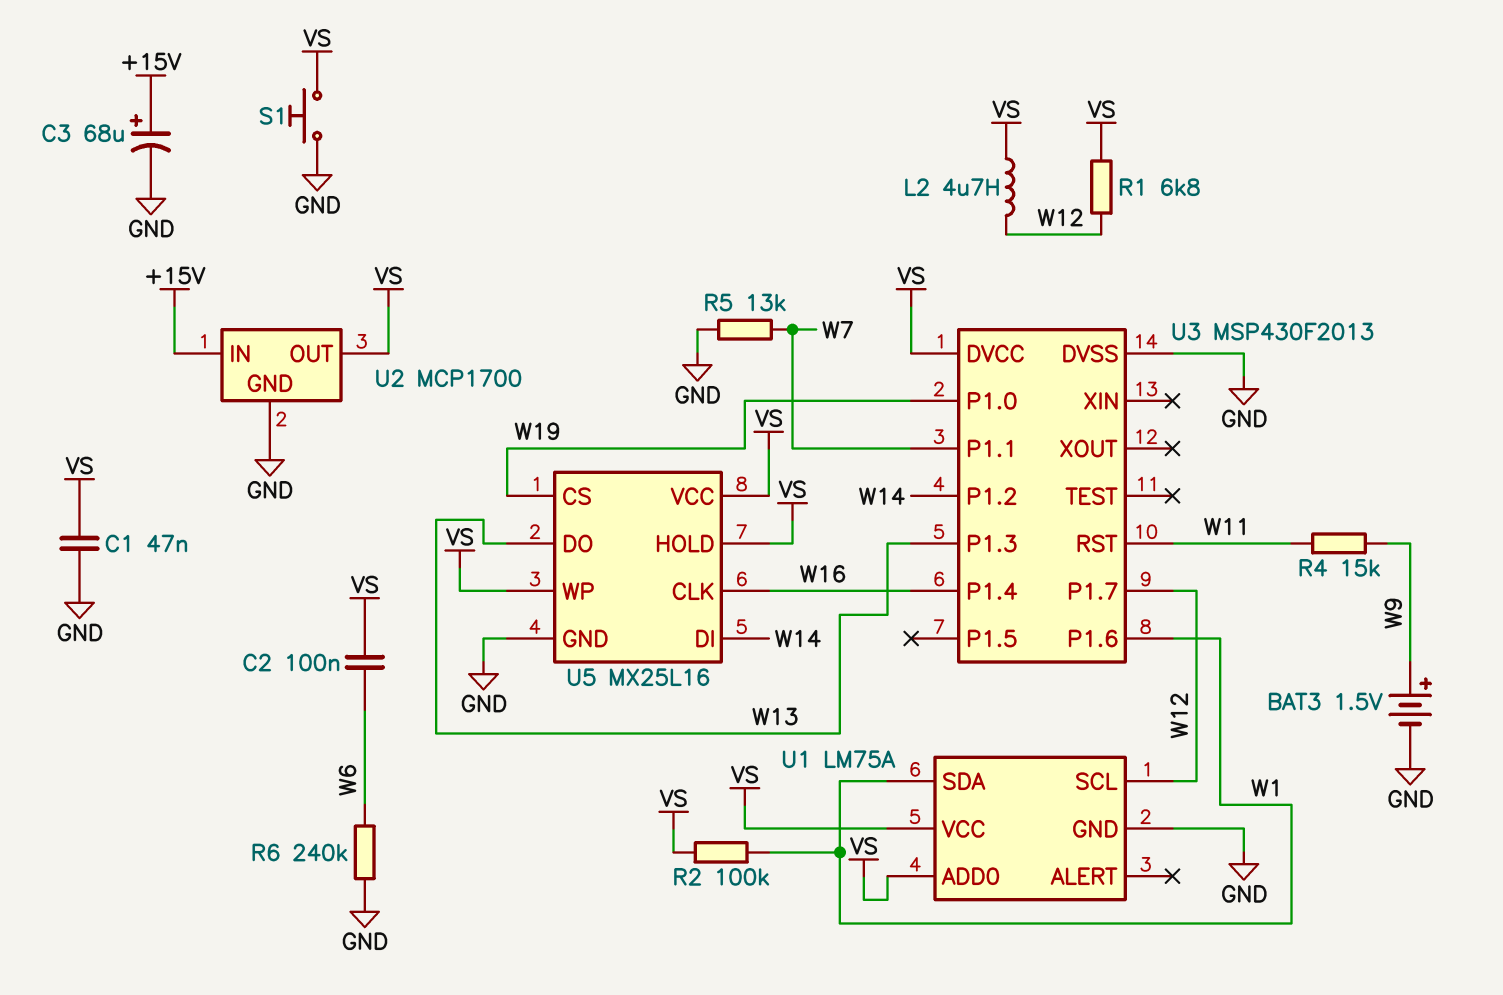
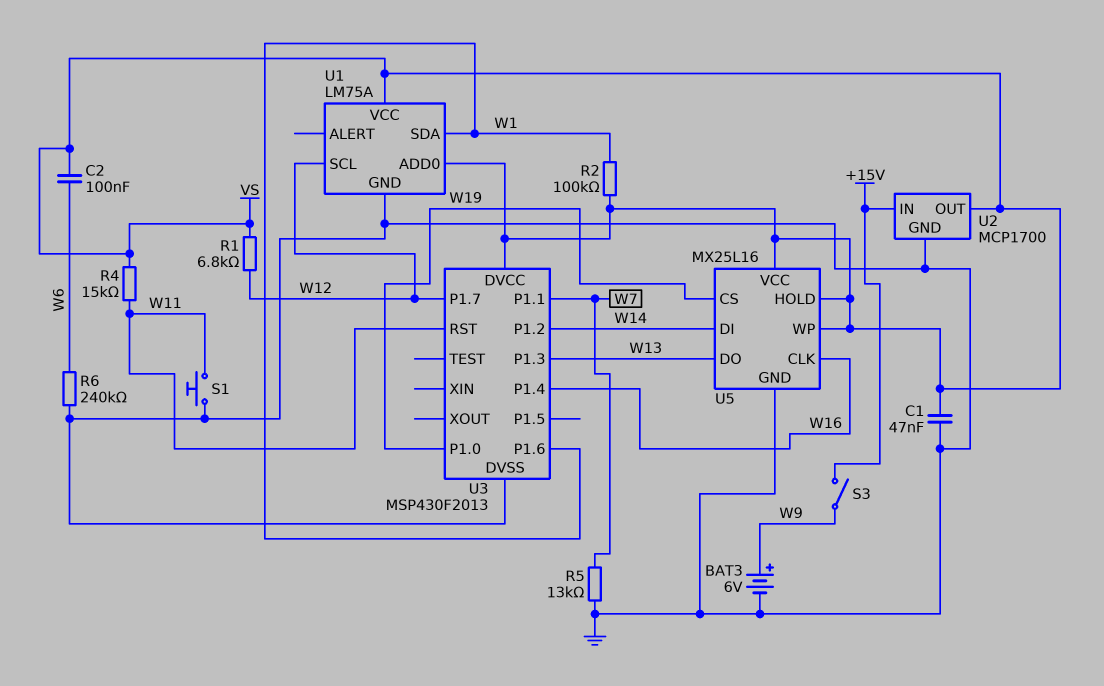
BAT3: 1.5V (plus W9, minus GND) -> 6V (plus W9, minus GND)
C3: 68uF (plus +15V, minus GND) -> none
L2: 4.7uH (VS, W12) -> none
R4: 15k (W9, W11) -> 15k (VS, W11)
S1: button (GND, VS) -> button (GND, W11)
S3: none -> switch (+15V, W9)

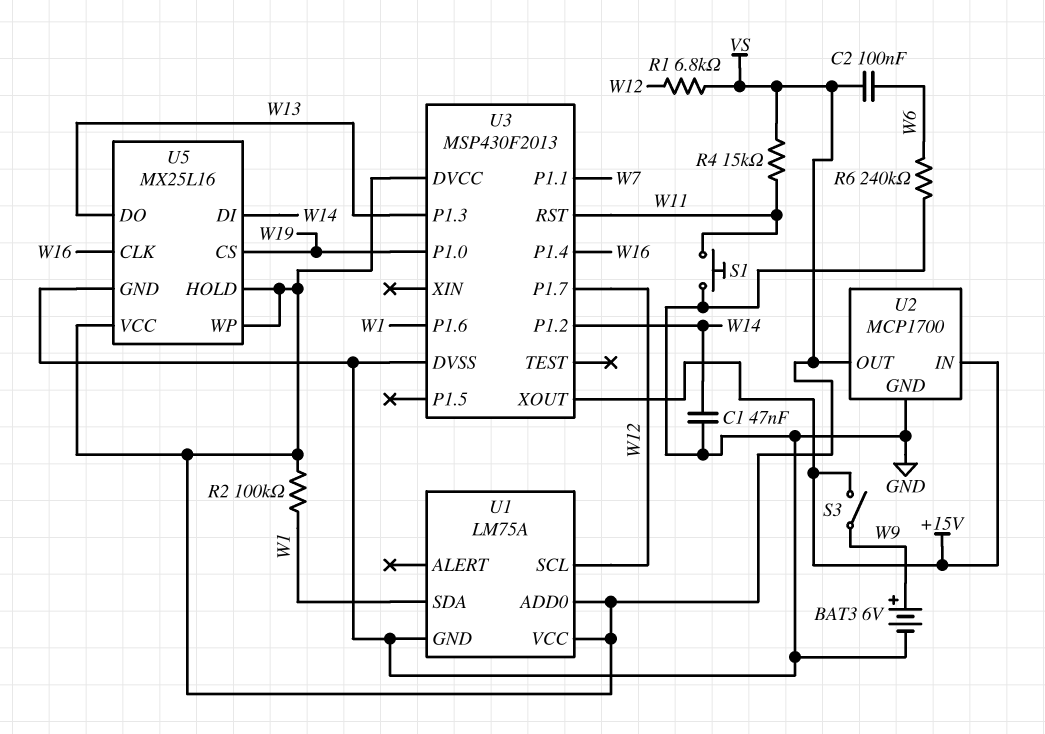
C1: 47nF (GND, VS) -> 47nF (GND, W14)
R5: 13k (GND, W7) -> none
U3 pin XOUT: none -> +15V

